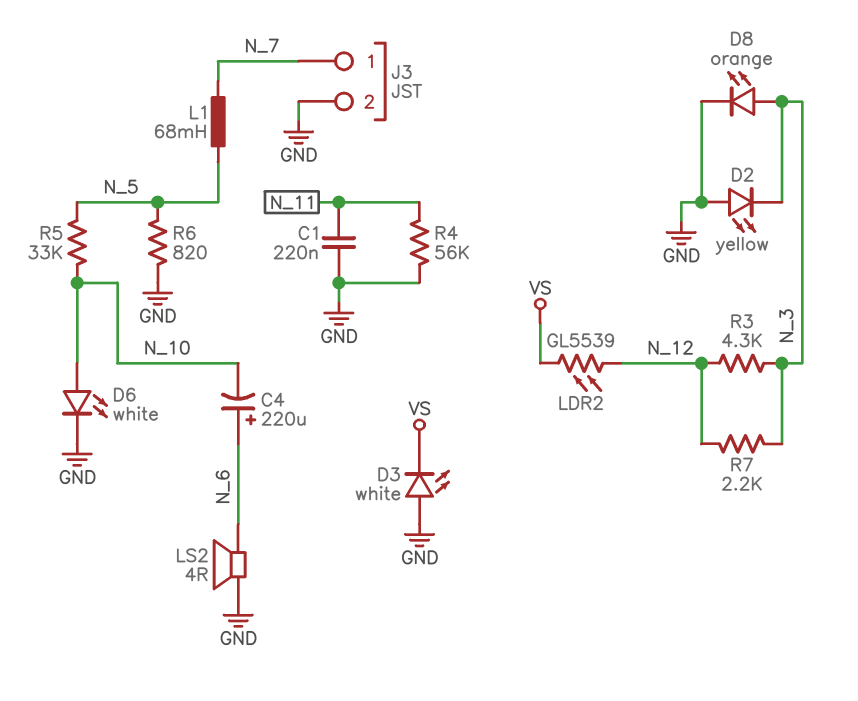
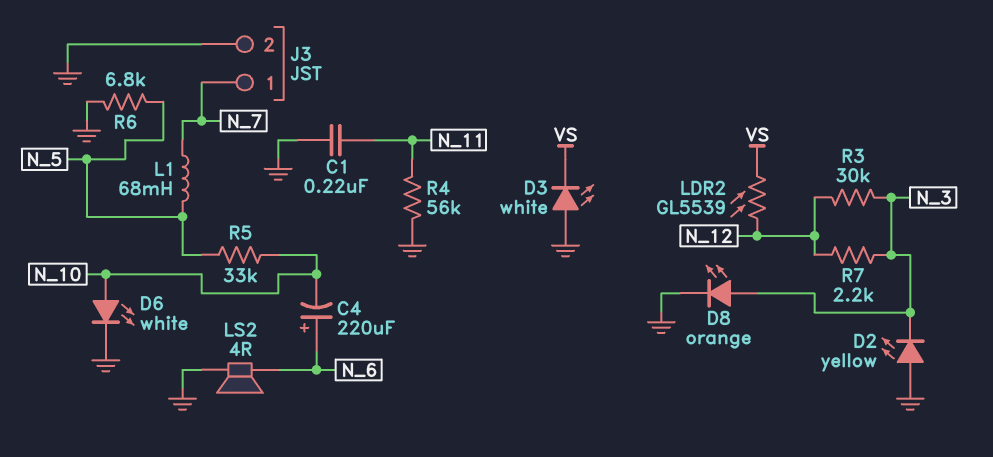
R3: 4.3k (N_3, N_12) -> 30k (N_3, N_12)
R6: 820 (GND, N_5) -> 6.8k (GND, N_5)

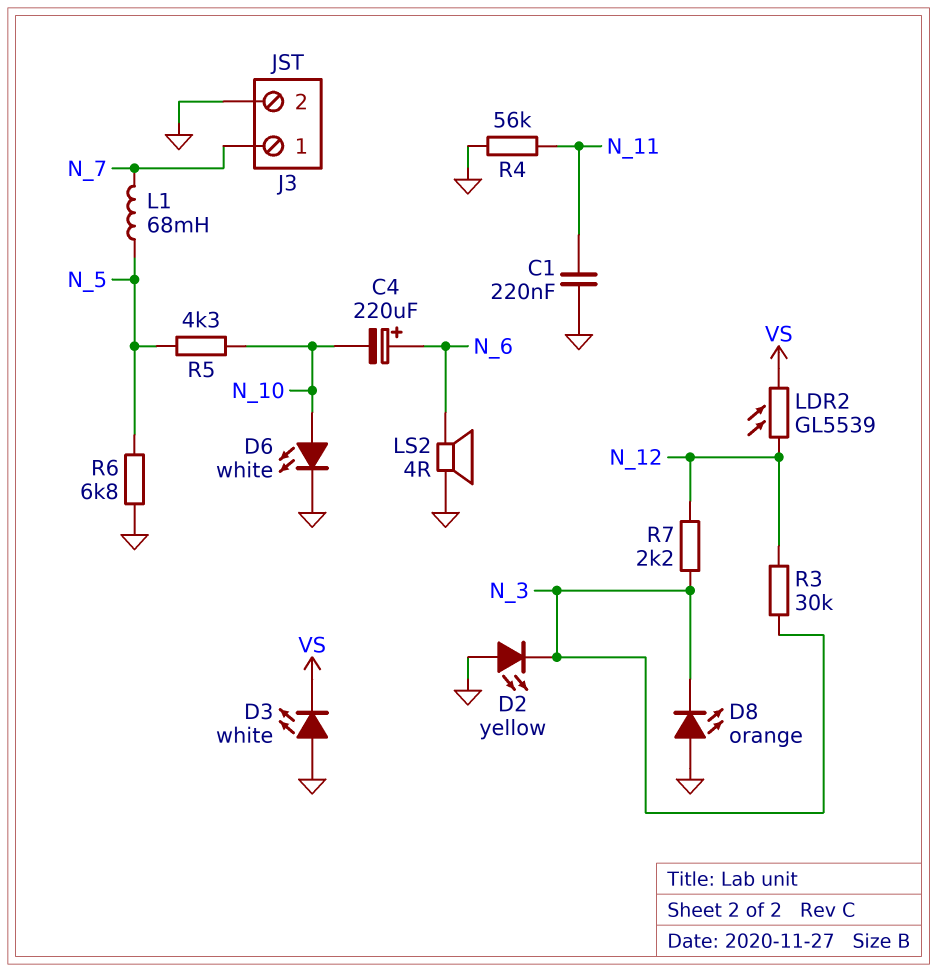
D8: LED orange (A N_3, K GND) -> LED orange (A GND, K N_3)
R5: 33k (N_5, N_10) -> 4.3k (N_5, N_10)

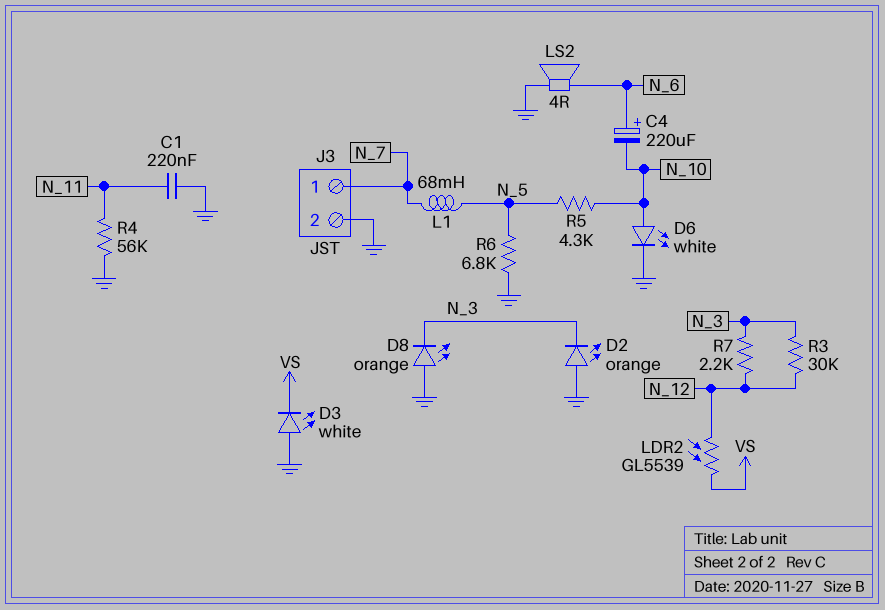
D2: LED yellow (A GND, K N_3) -> LED orange (A GND, K N_3)

